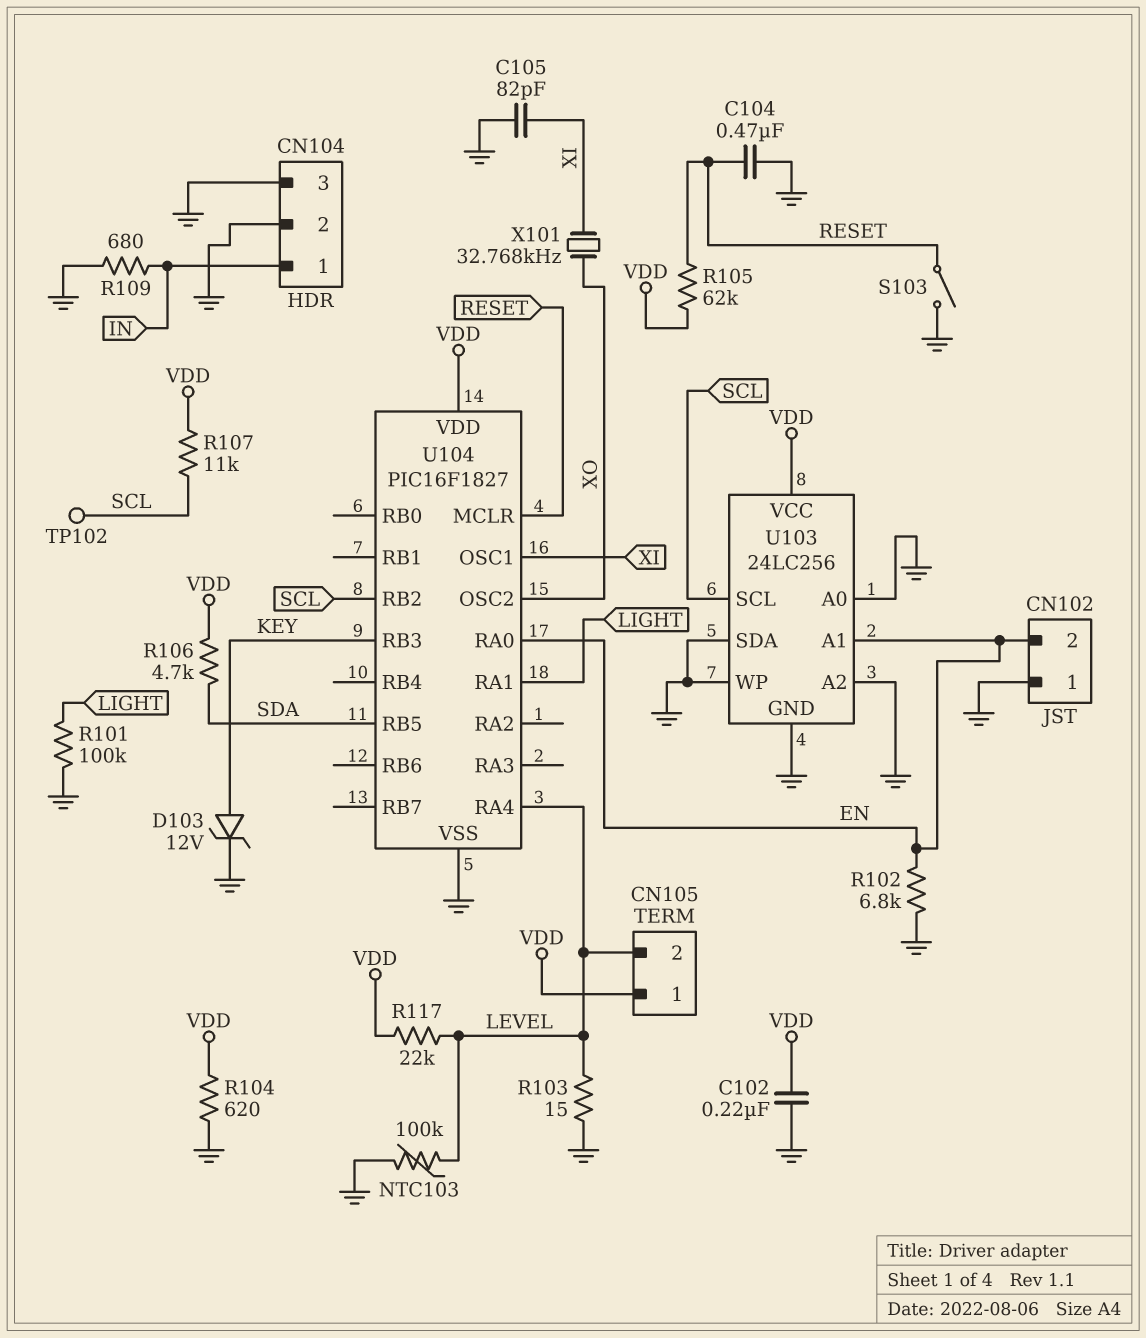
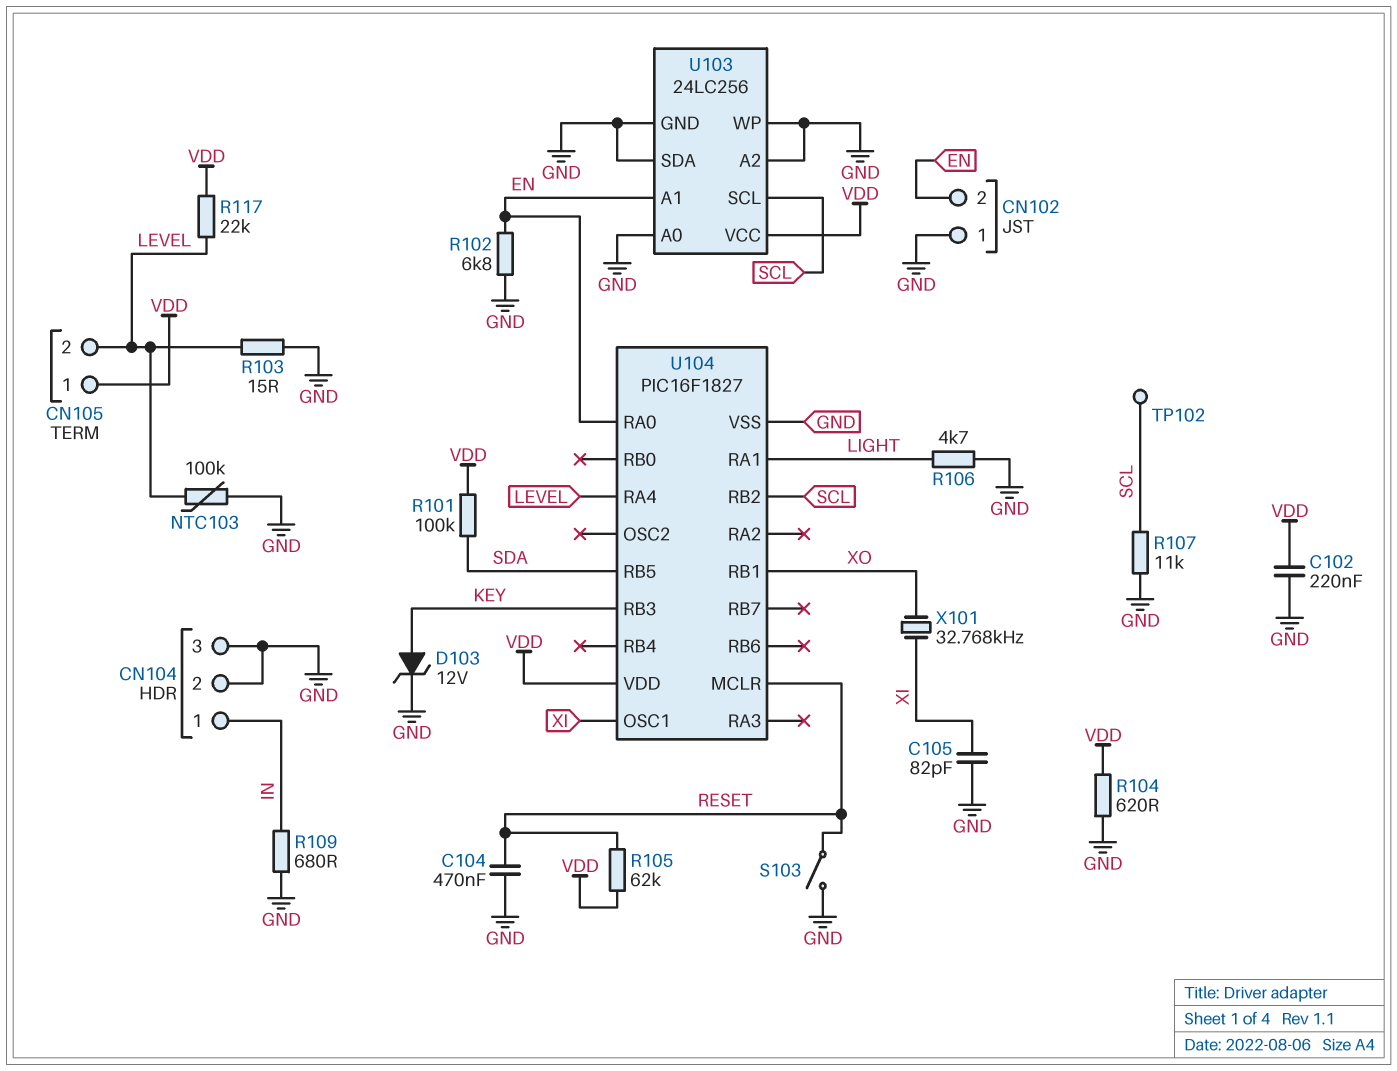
R101: 100k (GND, LIGHT) -> 100k (SDA, VDD)
R106: 4.7k (SDA, VDD) -> 4.7k (GND, LIGHT)
R107: 11k (SCL, VDD) -> 11k (GND, SCL)
U104 pin OSC2: XO -> none
U104 pin RB1: none -> XO

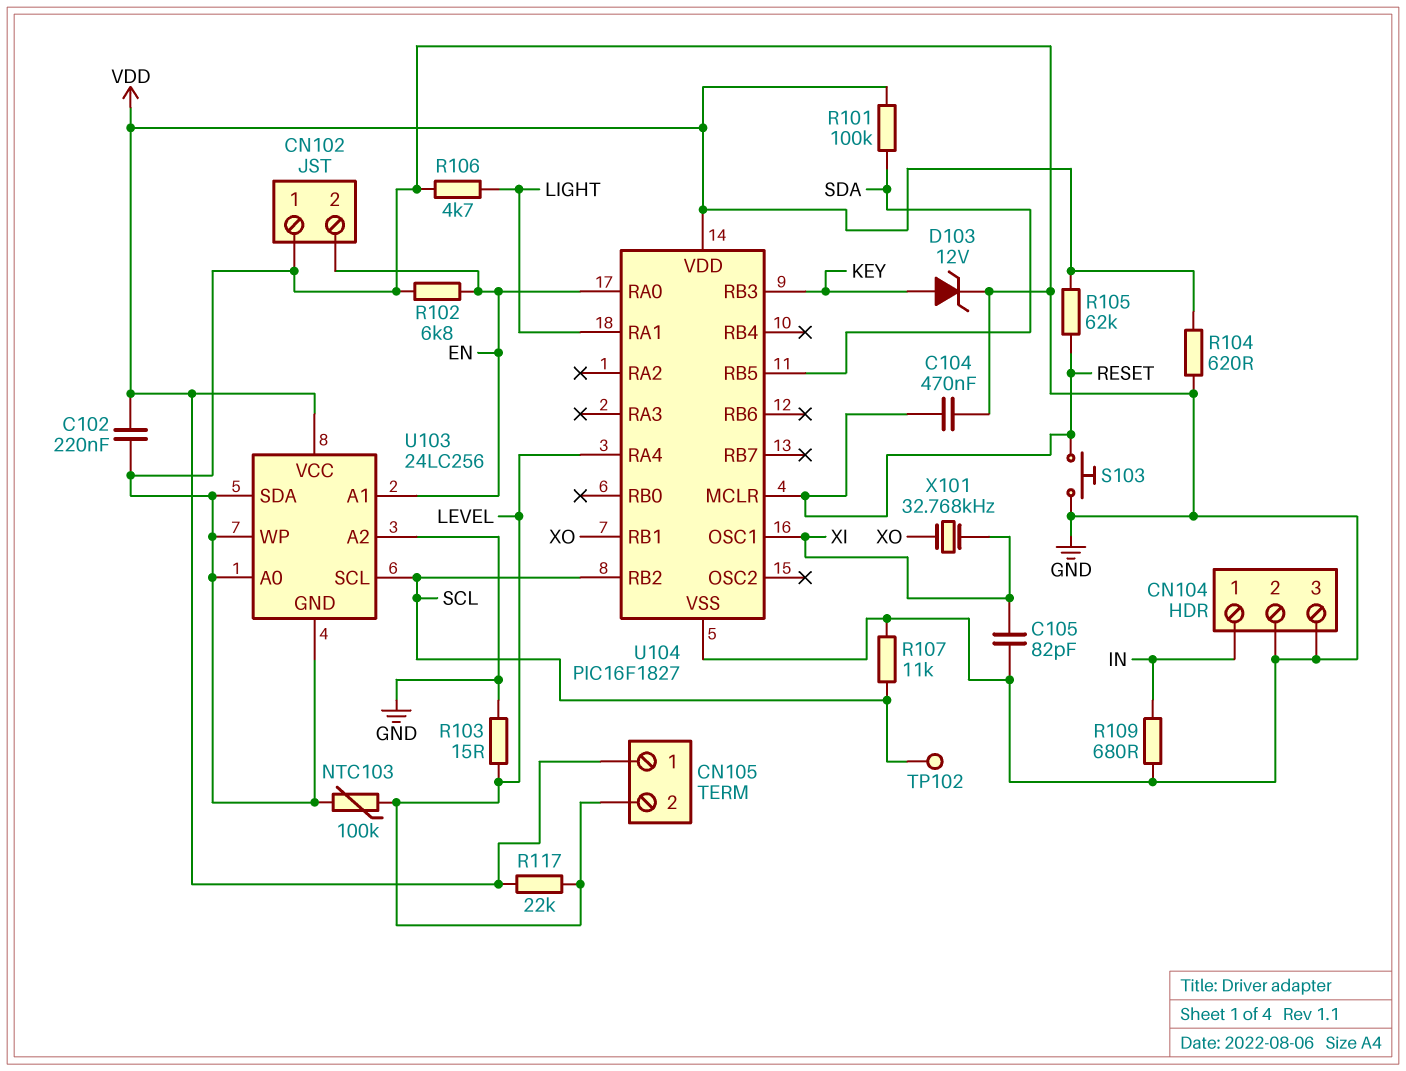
S103: switch (GND, RESET) -> button (GND, RESET)

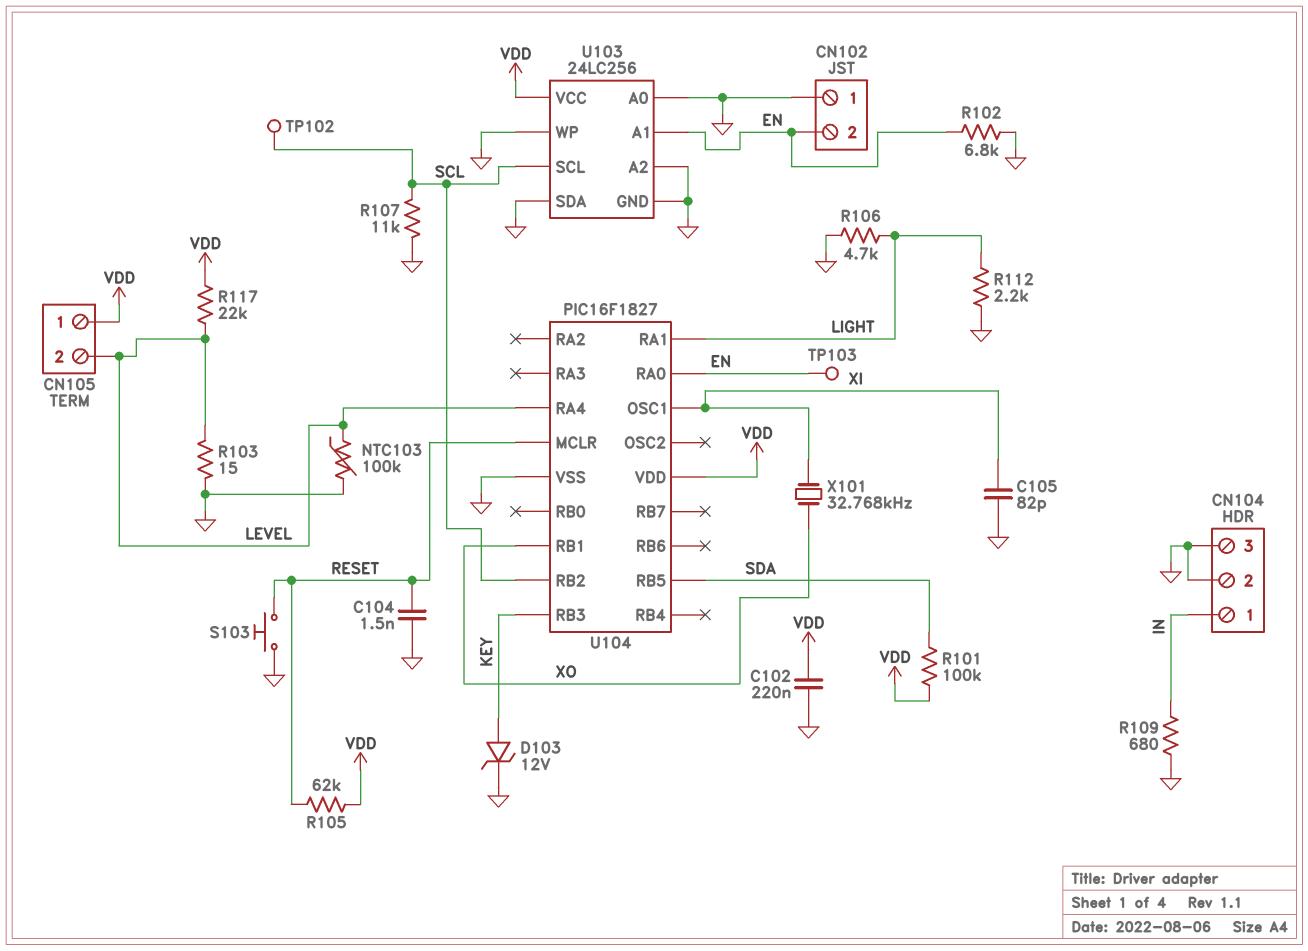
C104: 470nF (GND, RESET) -> 1.5nF (GND, RESET)
R104: 620 (GND, VDD) -> none
R112: none -> 2.2k (GND, LIGHT)
TP103: none -> test point (EN)

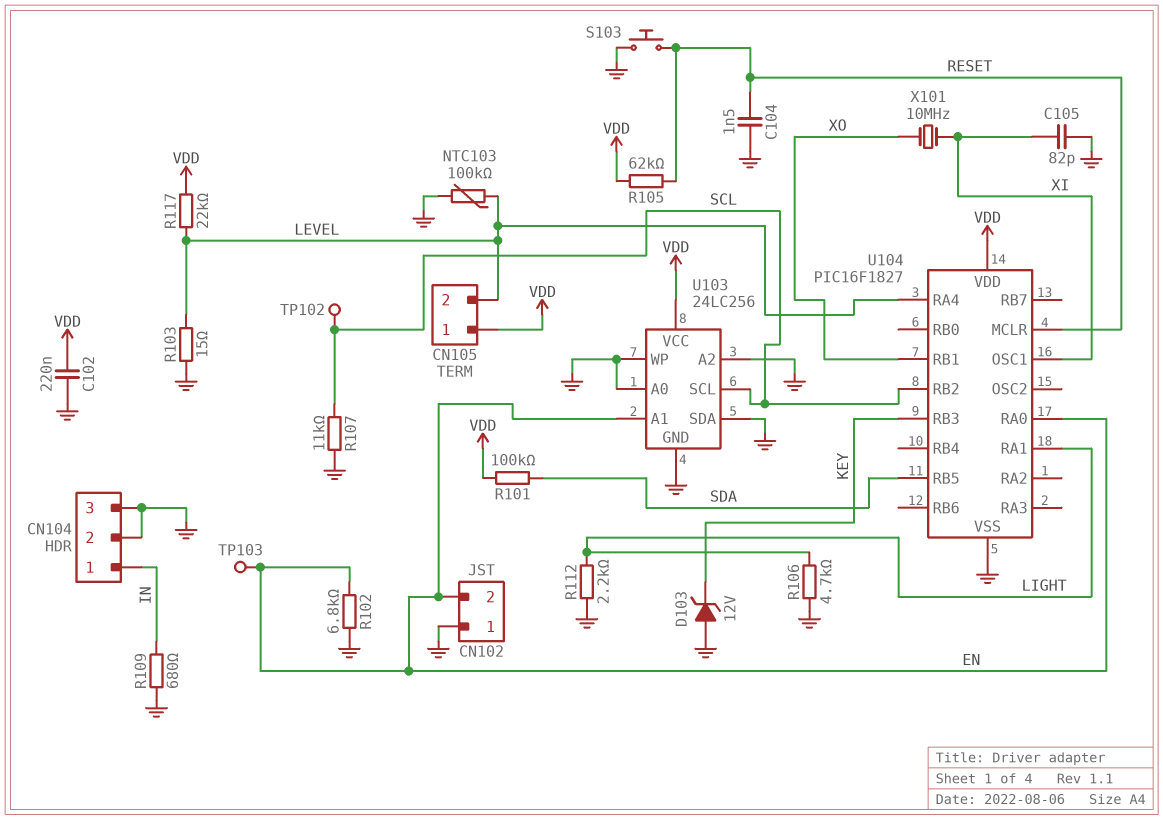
D103: zener 12V (A KEY, K GND) -> zener 12V (A GND, K KEY)
X101: 32.768kHz (XI, XO) -> 10MHz (XI, XO)

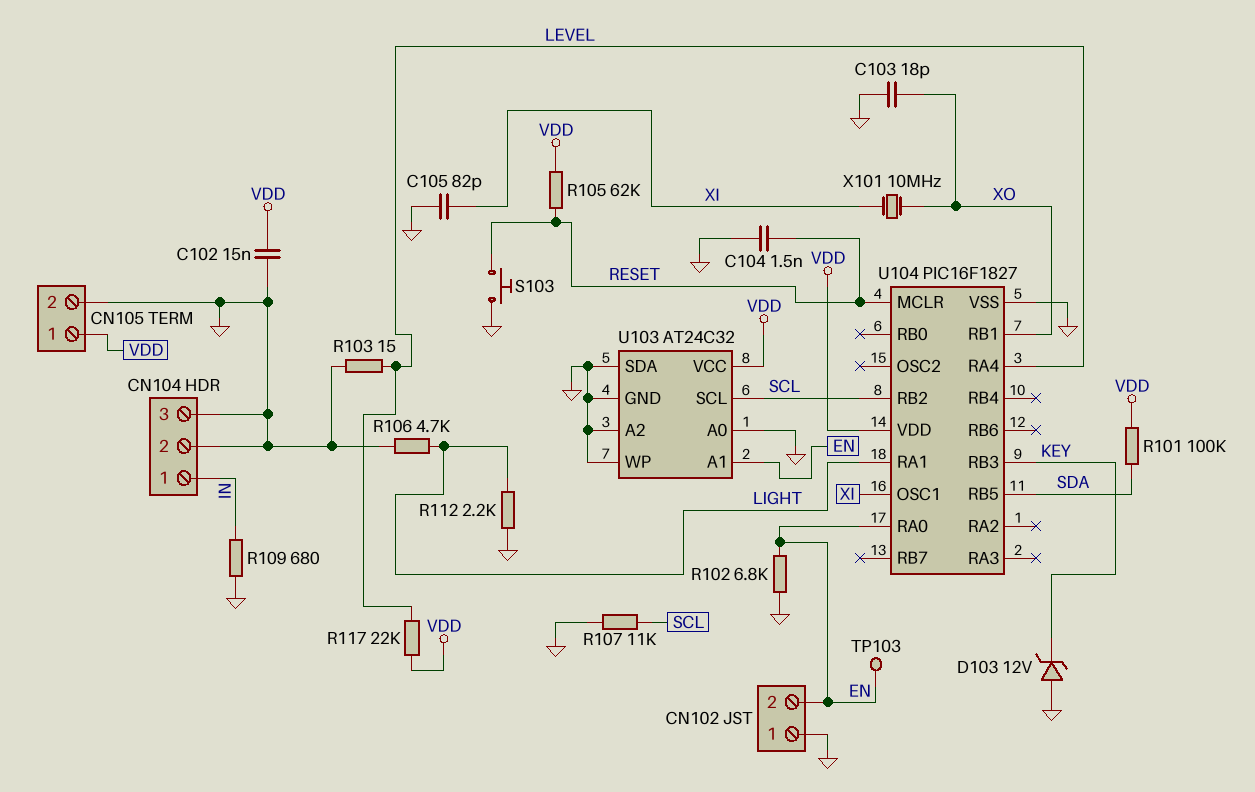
C102: 220nF (GND, VDD) -> 15nF (GND, VDD)
C103: none -> 18pF (GND, XO)
CN105 pin 2: LEVEL -> GND
NTC103: 100k (GND, LEVEL) -> none
TP102: test point (SCL) -> none
U103: 24LC256 -> AT24C32

